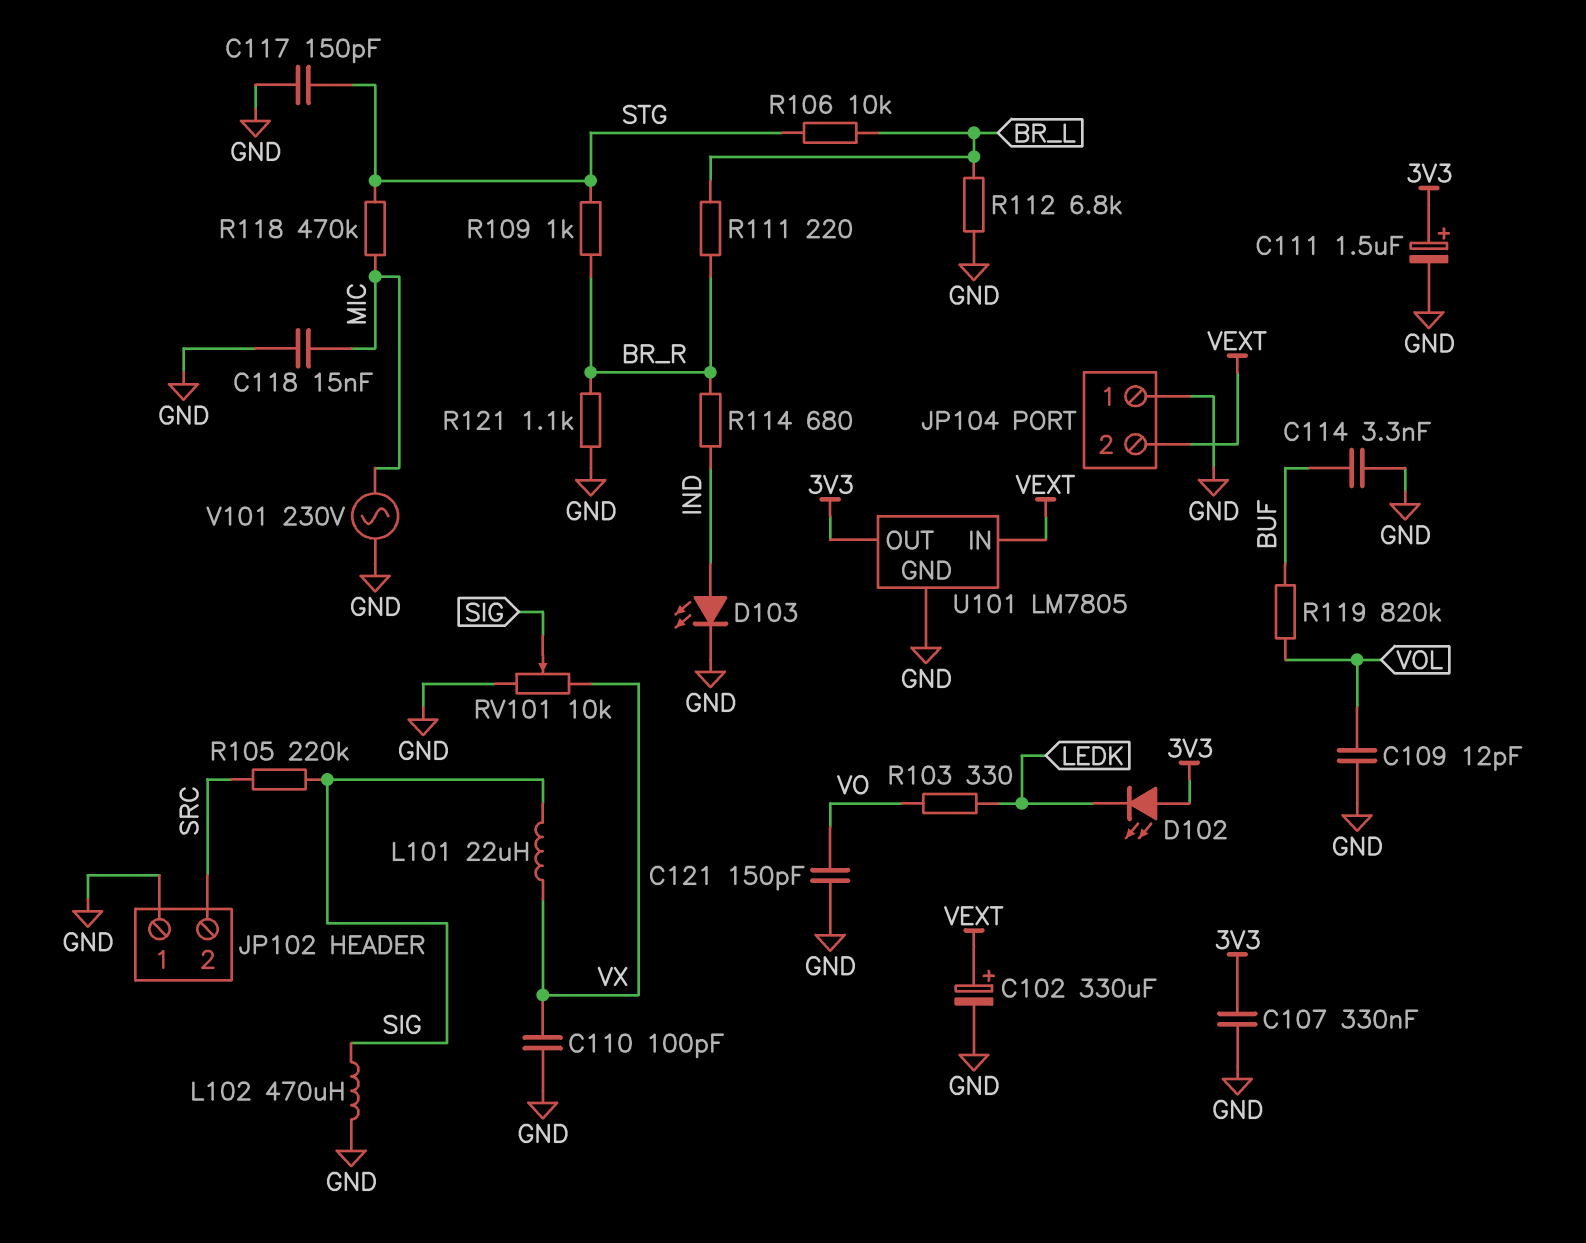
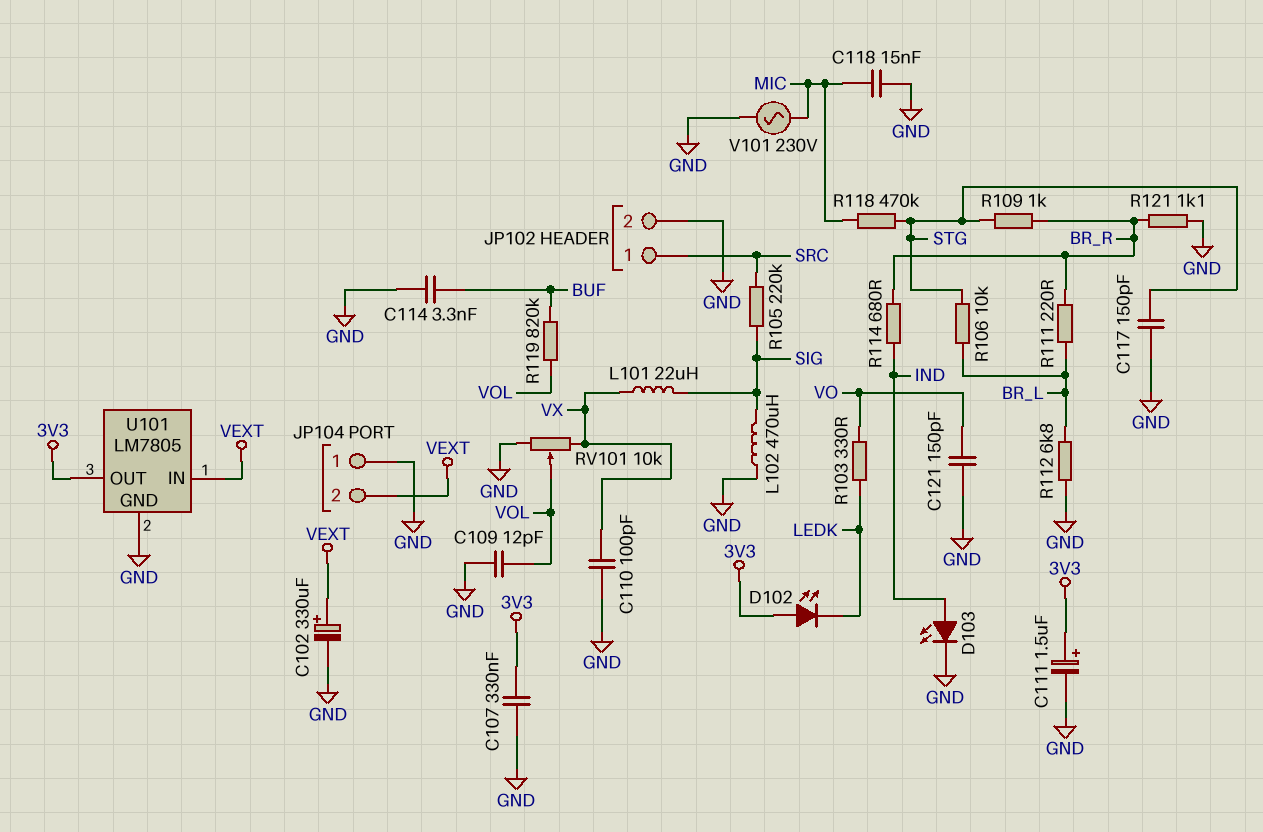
JP102 pin 1: GND -> SRC
JP102 pin 2: SRC -> GND
RV101: 10k (GND, VX, wiper SIG) -> 10k (GND, VX, wiper VOL)

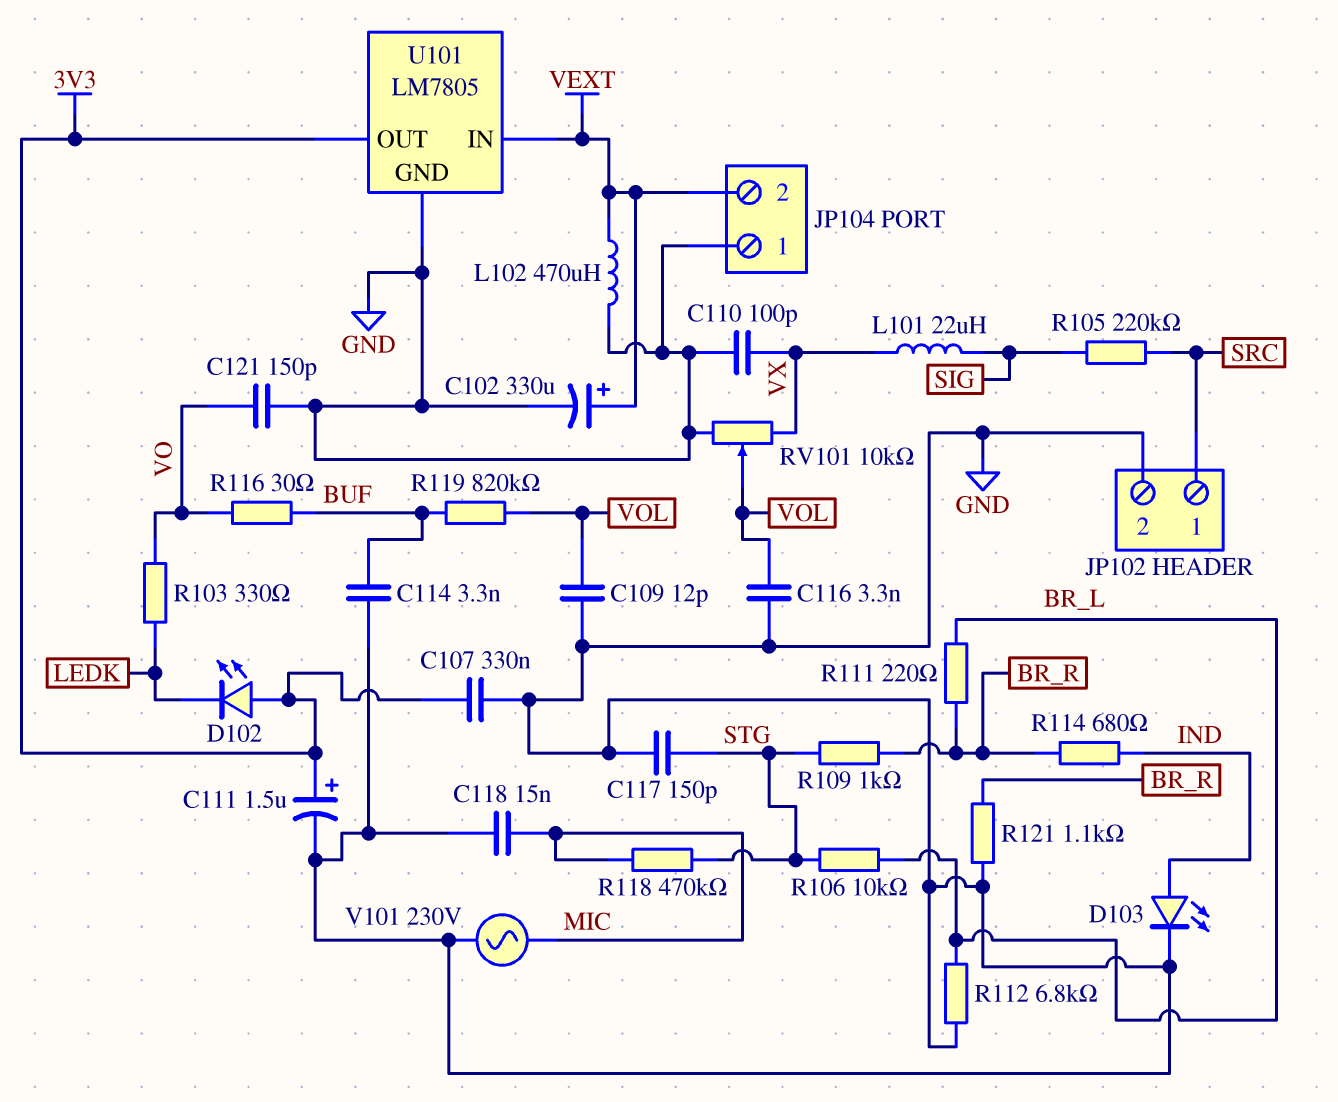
C116: none -> 3.3nF (GND, VOL)
L102: 470uH (GND, SIG) -> 470uH (GND, VEXT)
R116: none -> 30 (BUF, VO)

